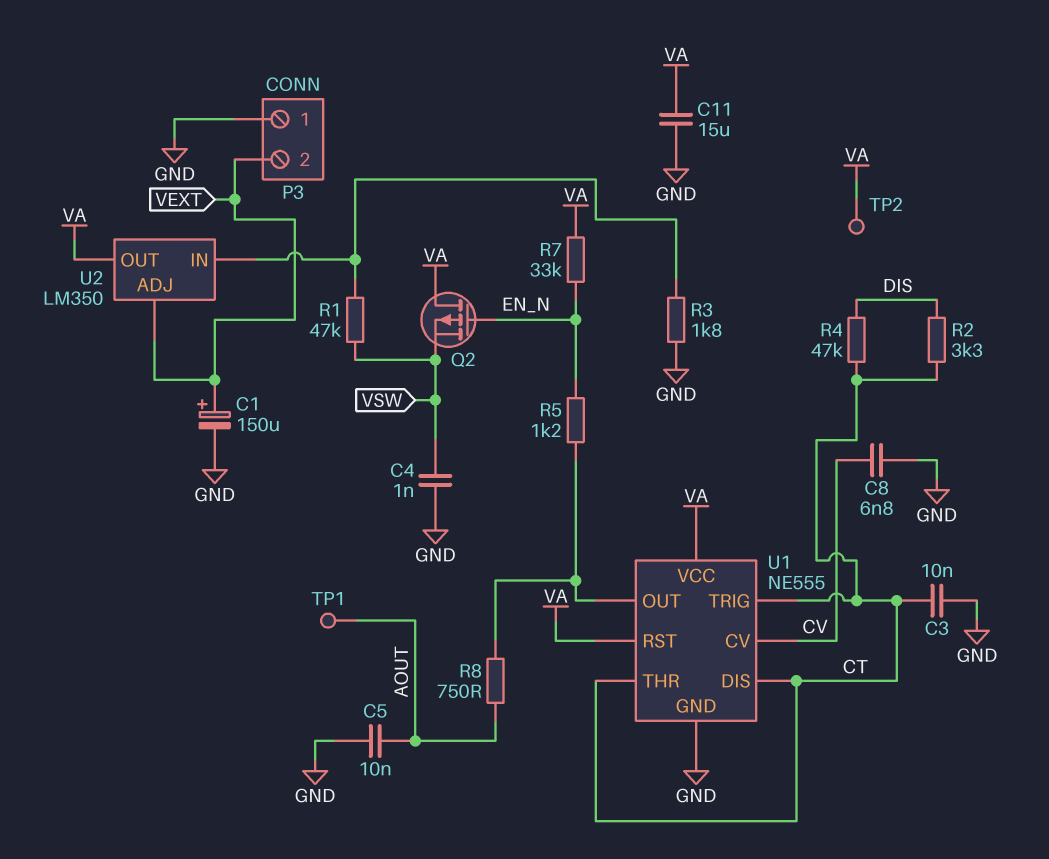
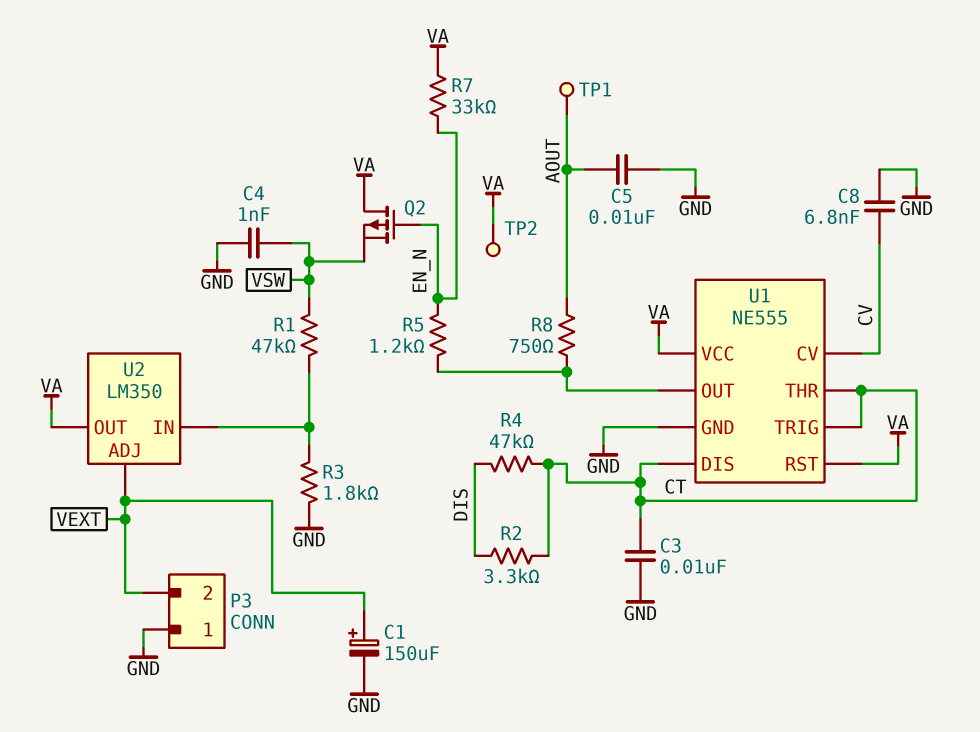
C11: 15uF (GND, VA) -> none

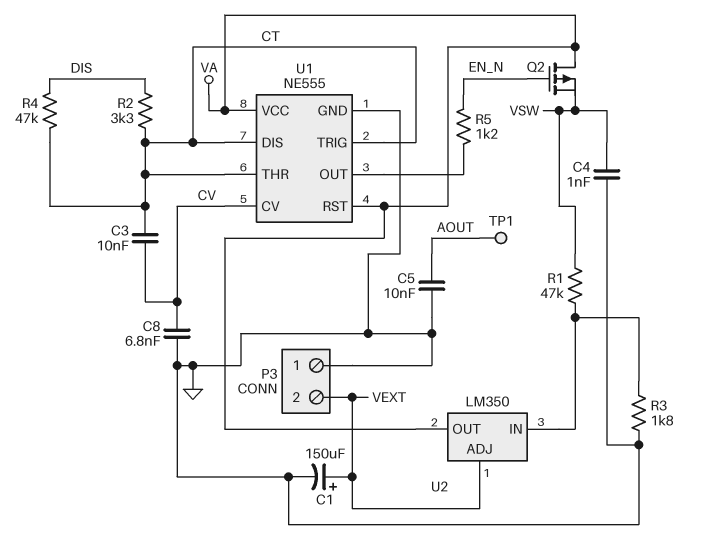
C3: 10nF (CT, GND) -> 10nF (CT, CV)
R7: 33k (EN_N, VA) -> none
R8: 750 (AOUT, U1/OUT) -> none
TP2: test point (VA) -> none

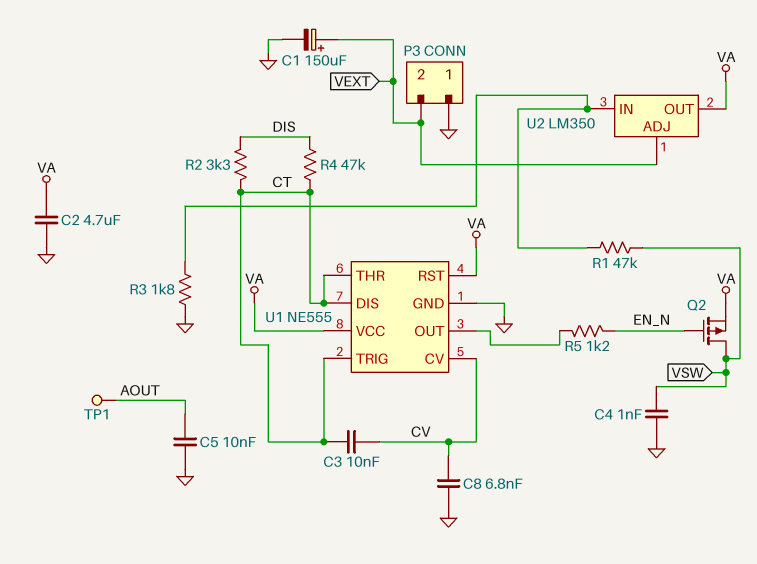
C2: none -> 4.7uF (GND, VA)
Q2: PMOS (G EN_N, D VA, S VSW) -> PMOS (G EN_N, D VSW, S VA)

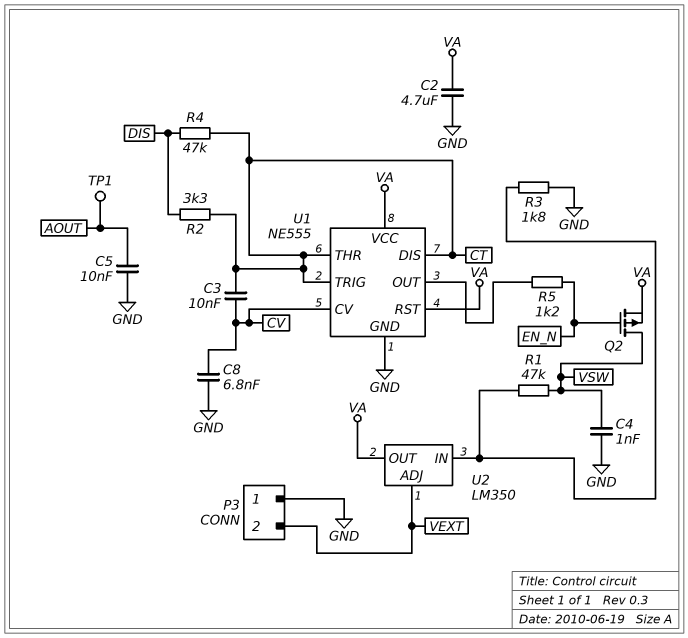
C1: 150uF (plus VEXT, minus GND) -> none

